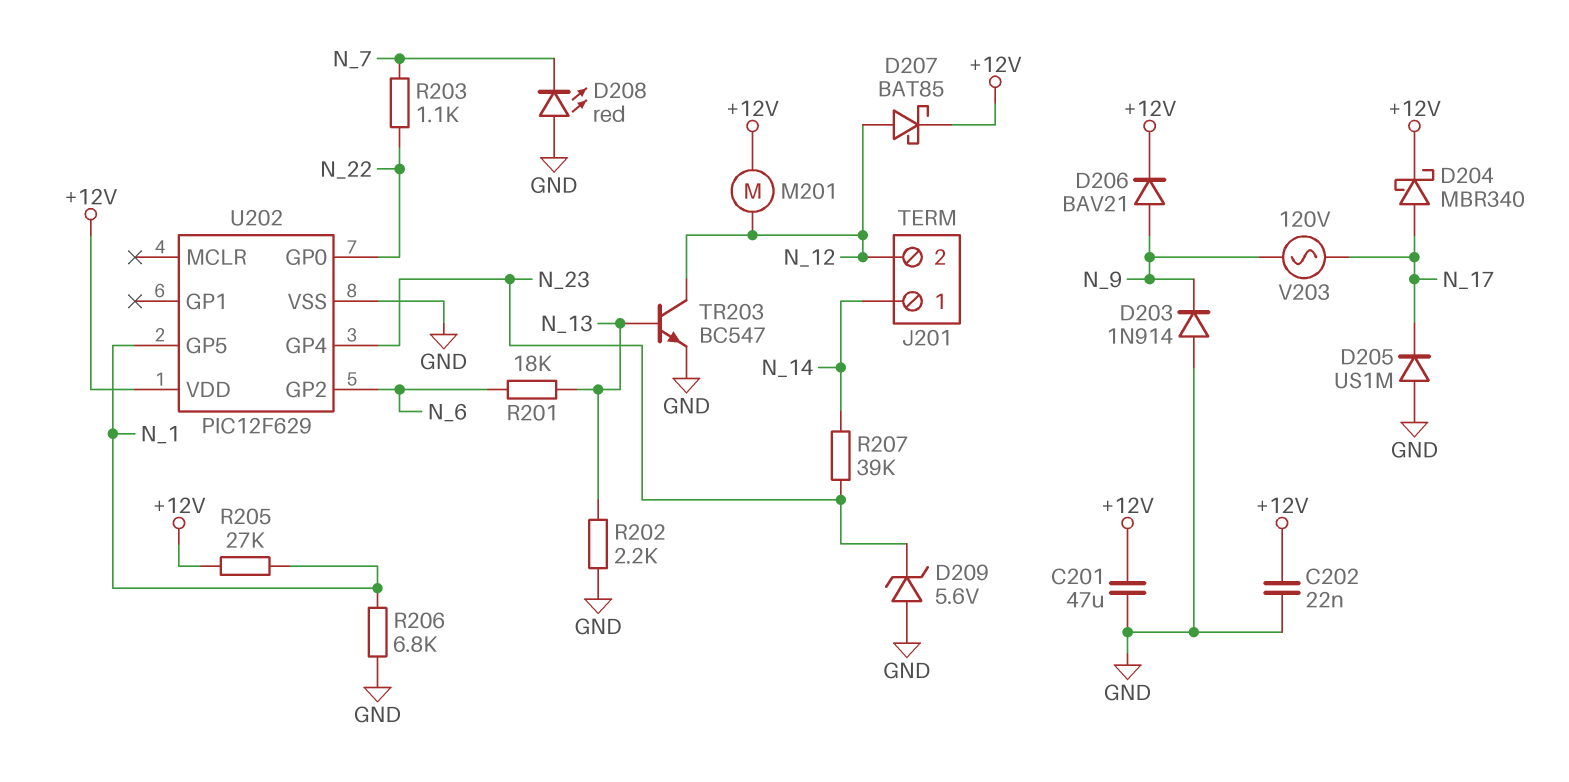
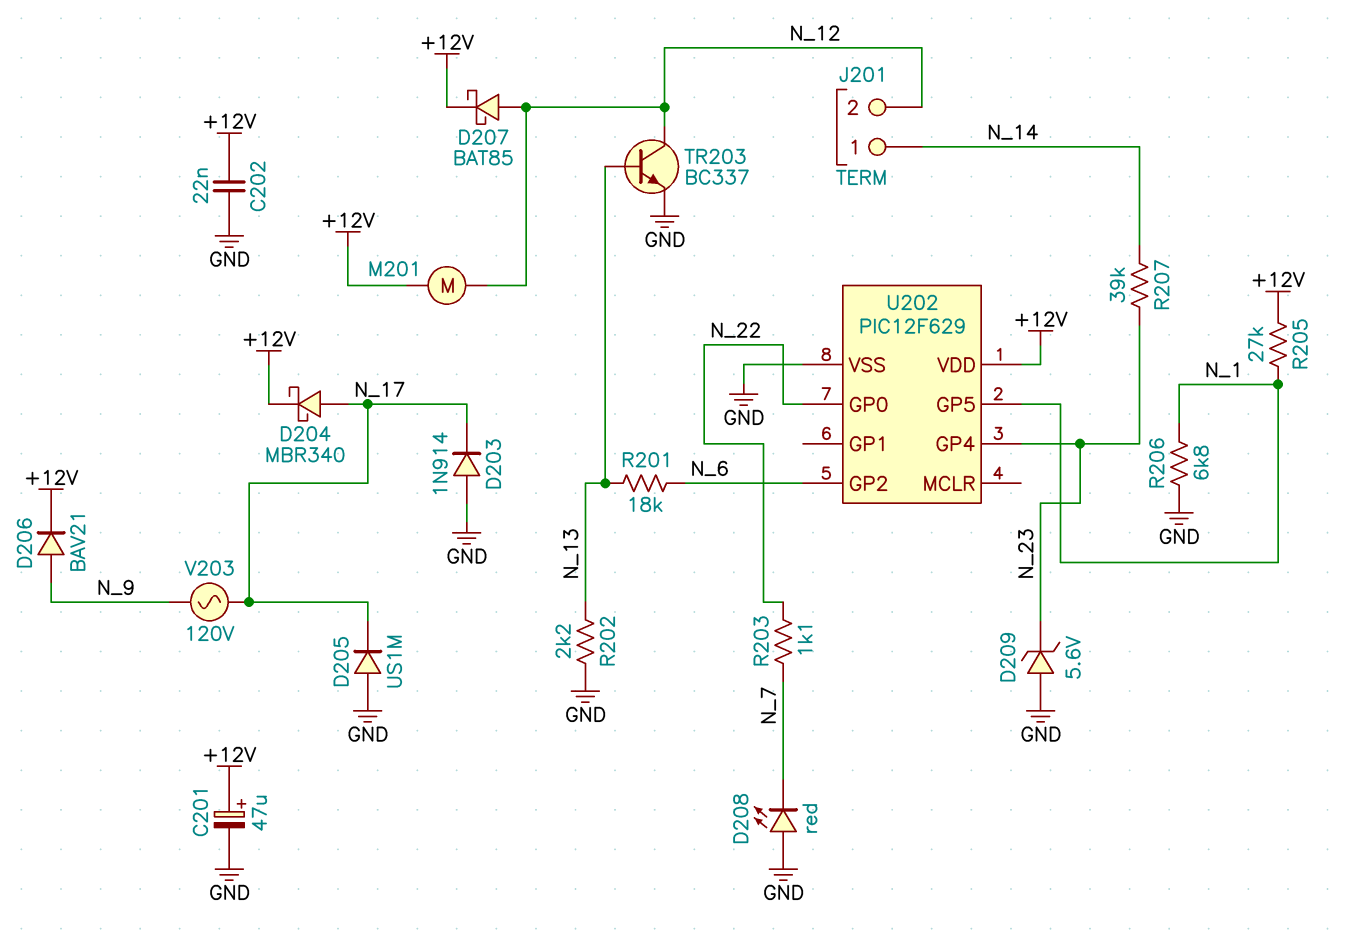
C201: 47uF (+12V, GND) -> 47uF (plus +12V, minus GND)
D203: diode 1N914 (A GND, K N_9) -> diode 1N914 (A GND, K N_17)
TR203: NPN BC547 (B N_13, C N_12, E GND) -> NPN BC337 (B N_13, C N_12, E GND)

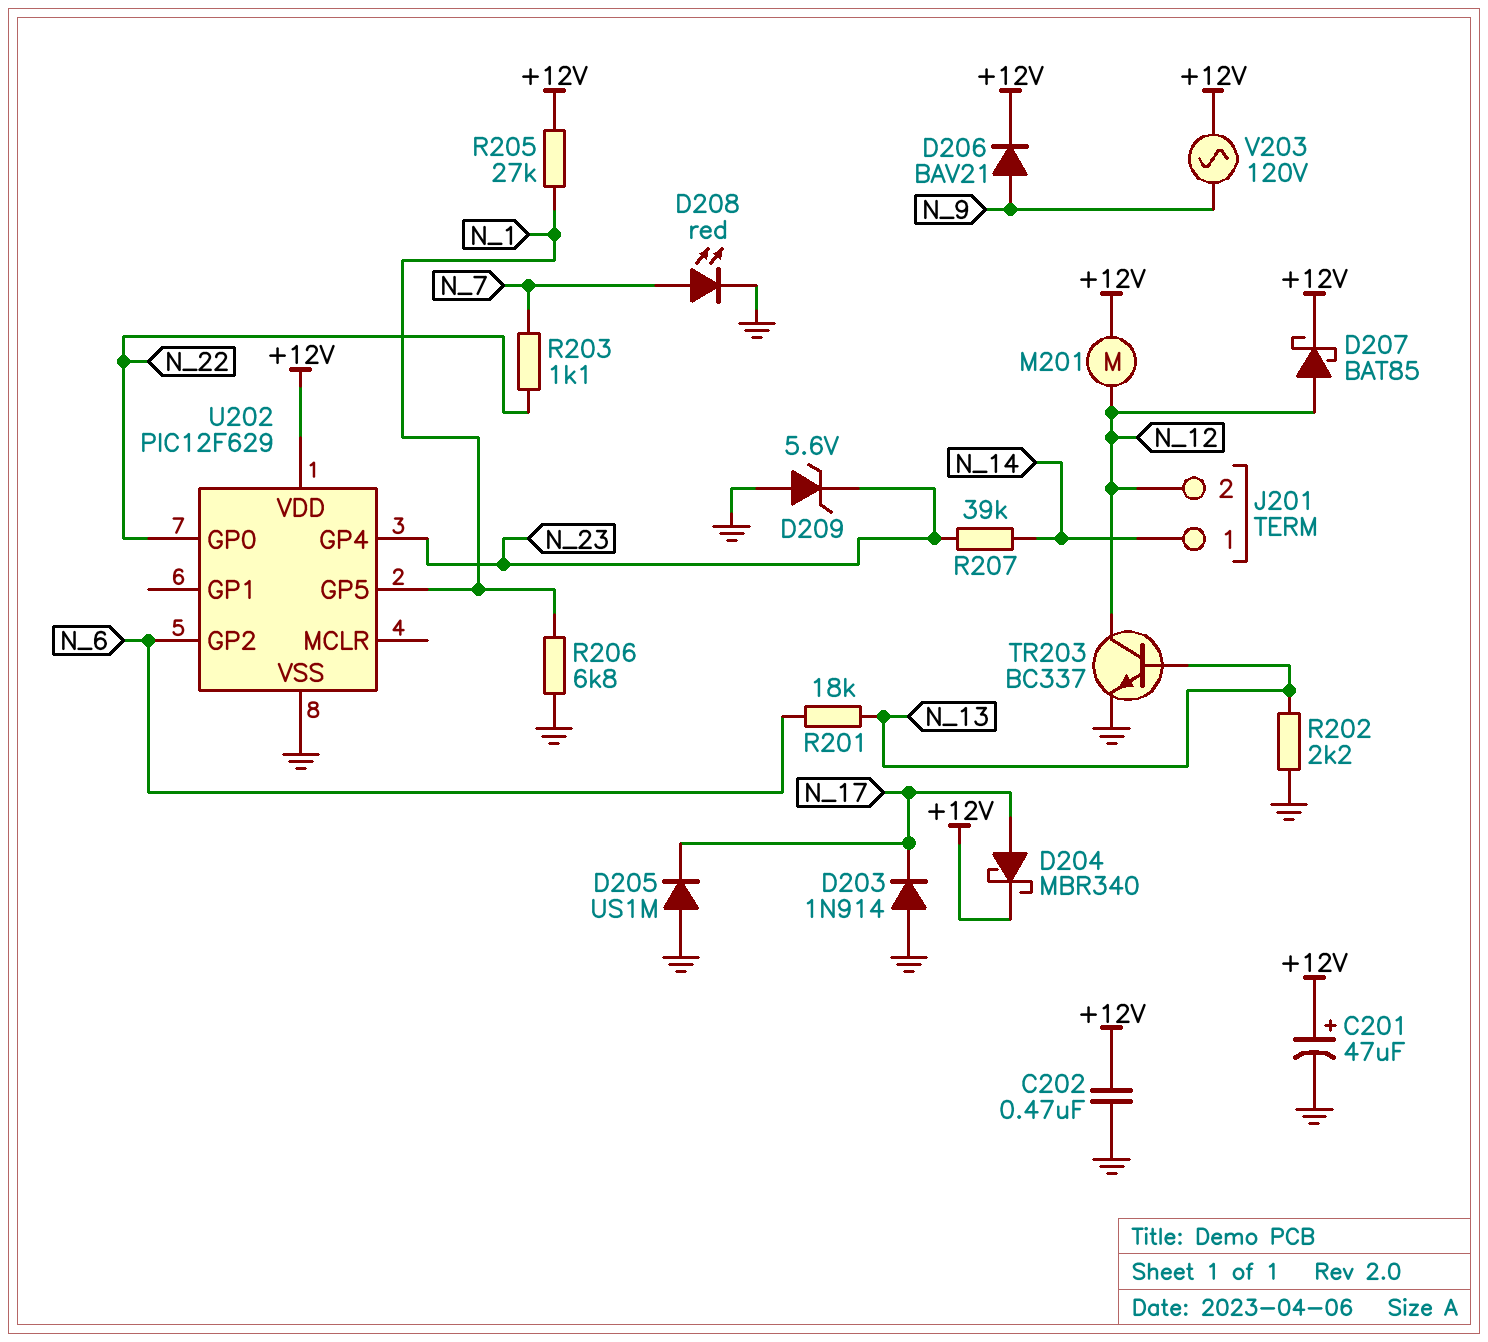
C202: 22nF (+12V, GND) -> 470nF (+12V, GND)
D208: LED red (A GND, K N_7) -> LED red (A N_7, K GND)
V203: AC 120V (N_9, N_17) -> AC 120V (+12V, N_9)

